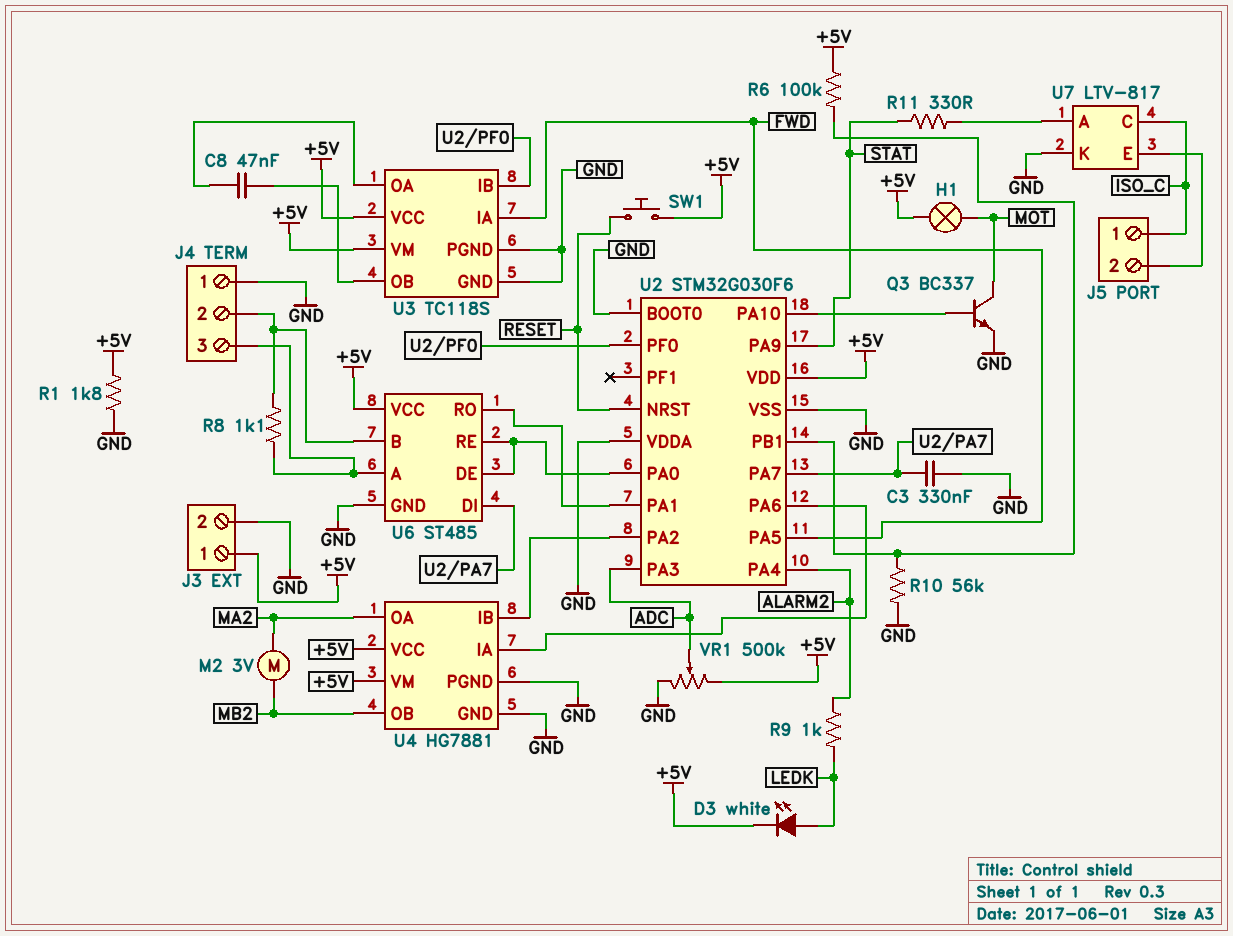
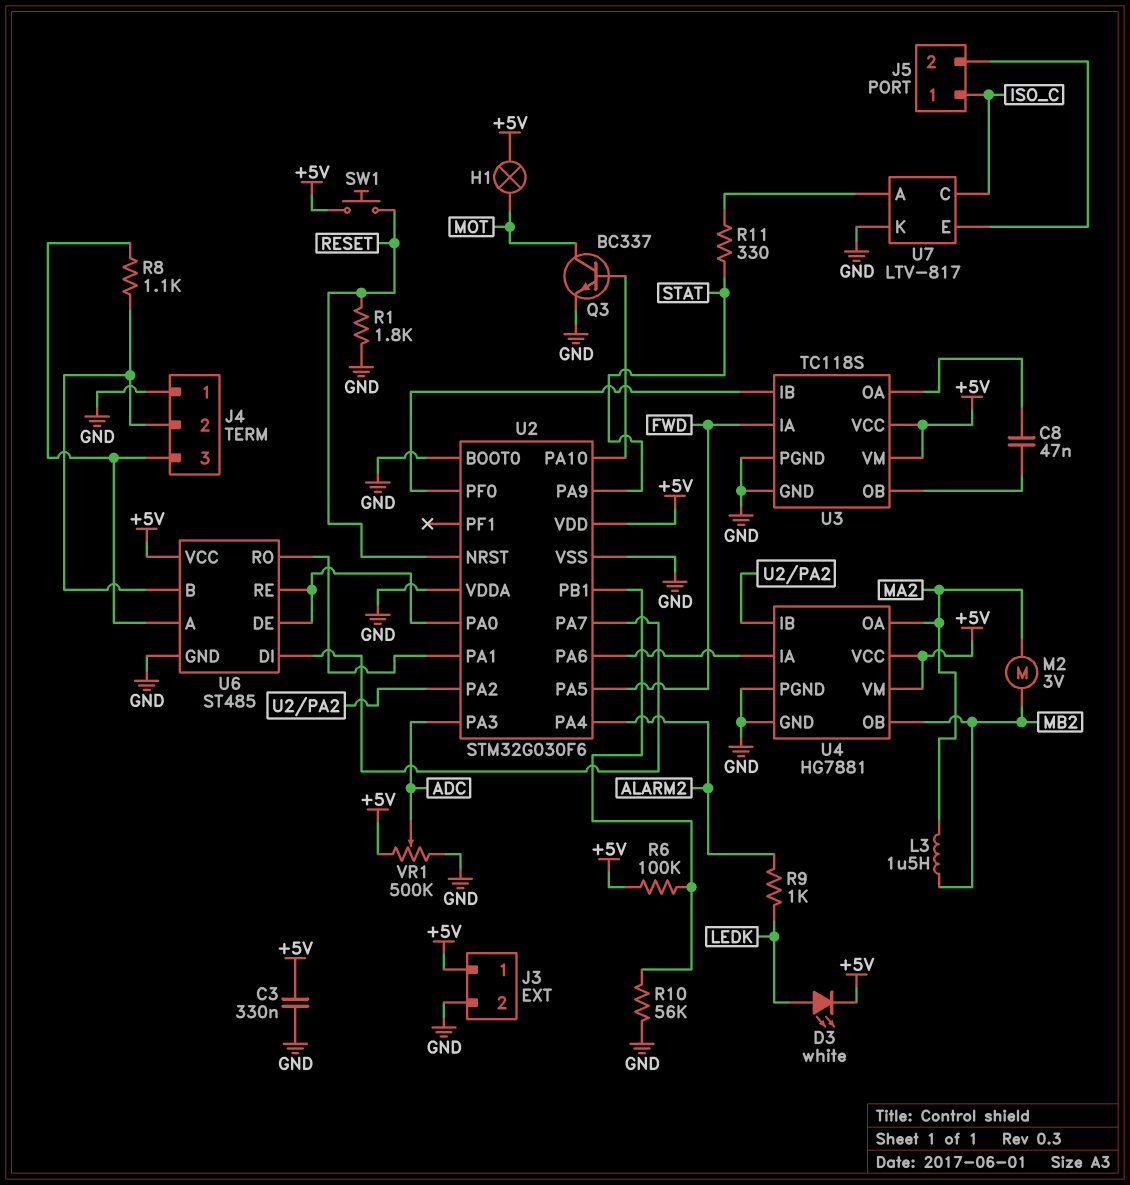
C3: 330nF (GND, U2/PA7) -> 330nF (+5V, GND)
L3: none -> 1.5uH (MA2, MB2)
R1: 1.8k (+5V, GND) -> 1.8k (GND, RESET)

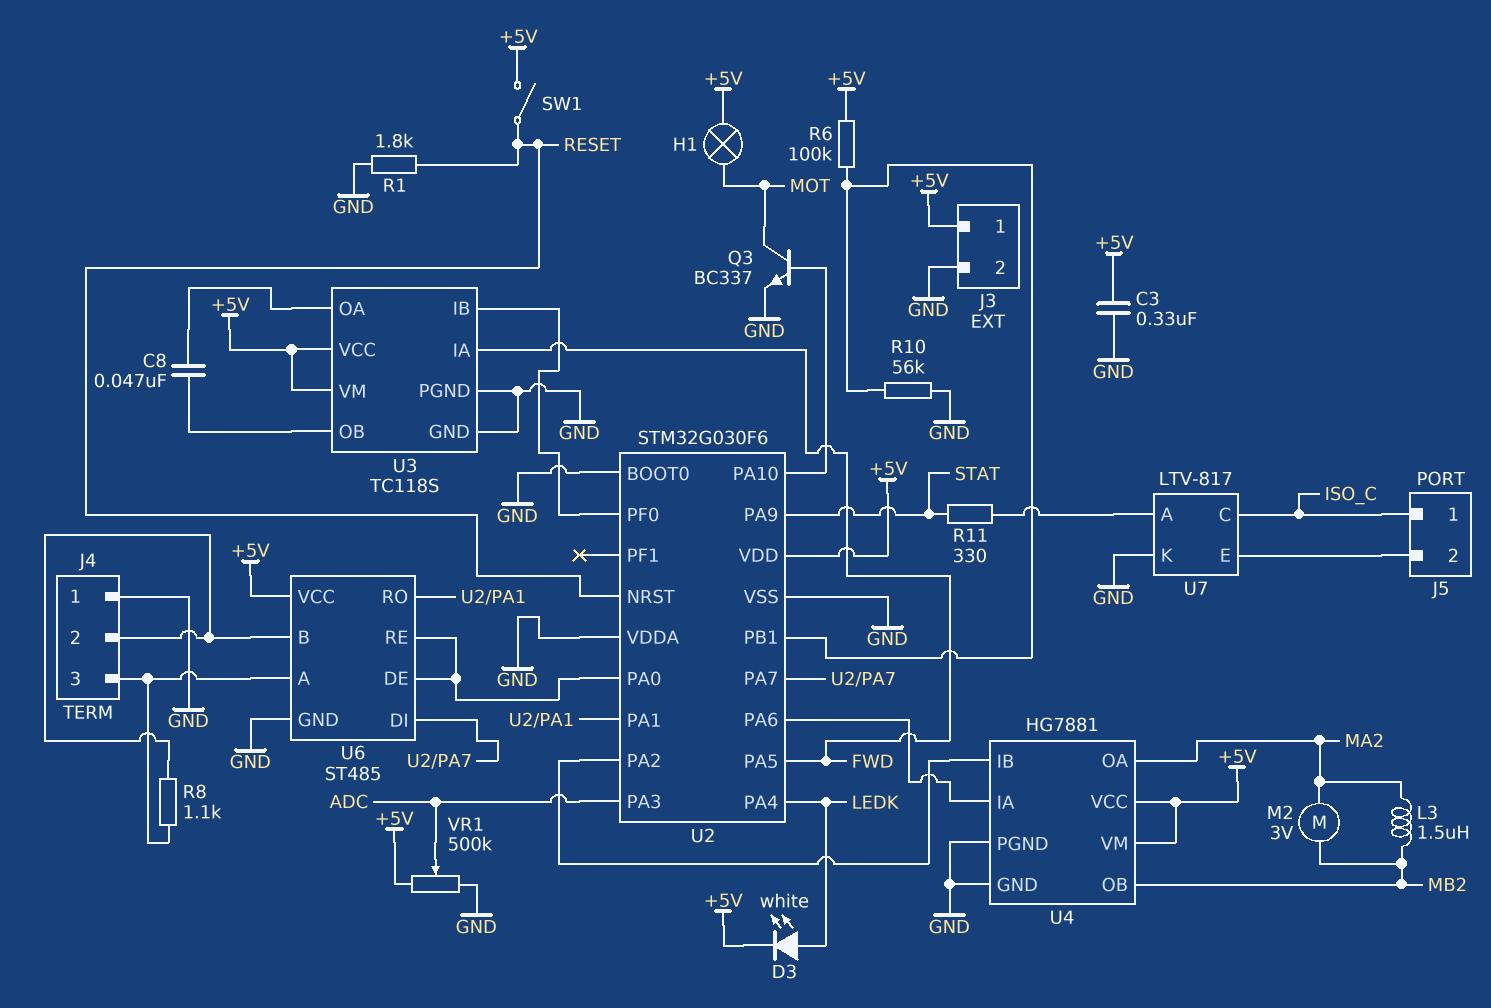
R9: 1k (ALARM2, LEDK) -> none
SW1: button (+5V, RESET) -> switch (+5V, RESET)
U2 pin PA4: ALARM2 -> LEDK

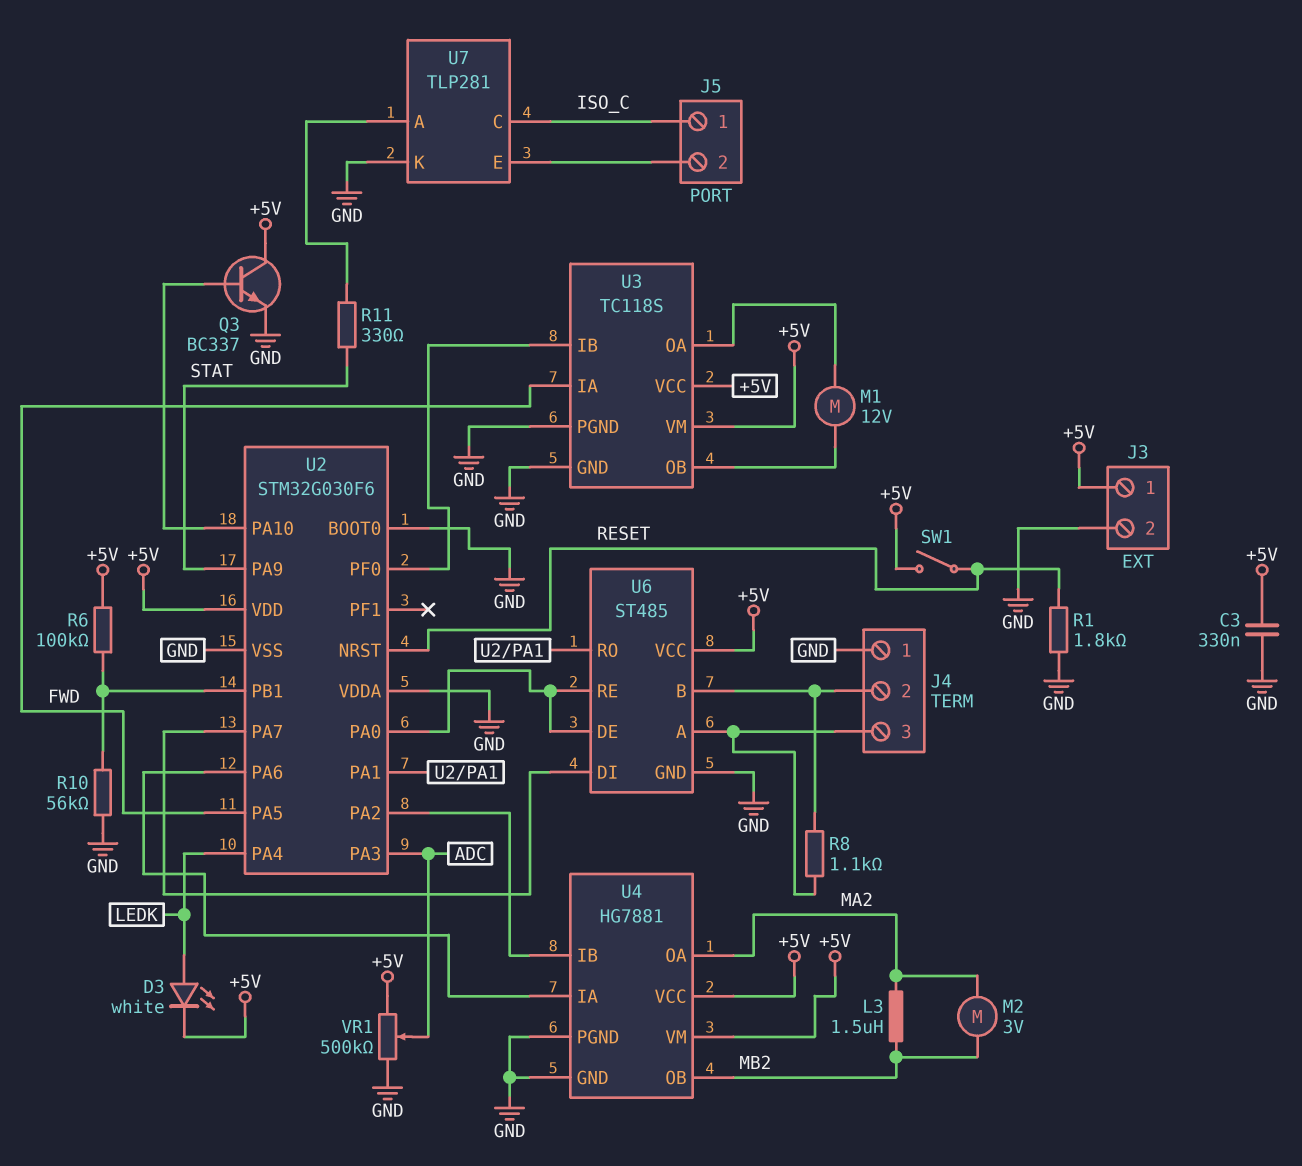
C8: 47nF (U3/OA, U3/OB) -> none
H1: lamp (+5V, MOT) -> none
M1: none -> motor 12V (U3/OA, U3/OB)
Q3: NPN BC337 (B U2/PA10, C MOT, E GND) -> NPN BC337 (B U2/PA10, C +5V, E GND)
U7: LTV-817 -> TLP281

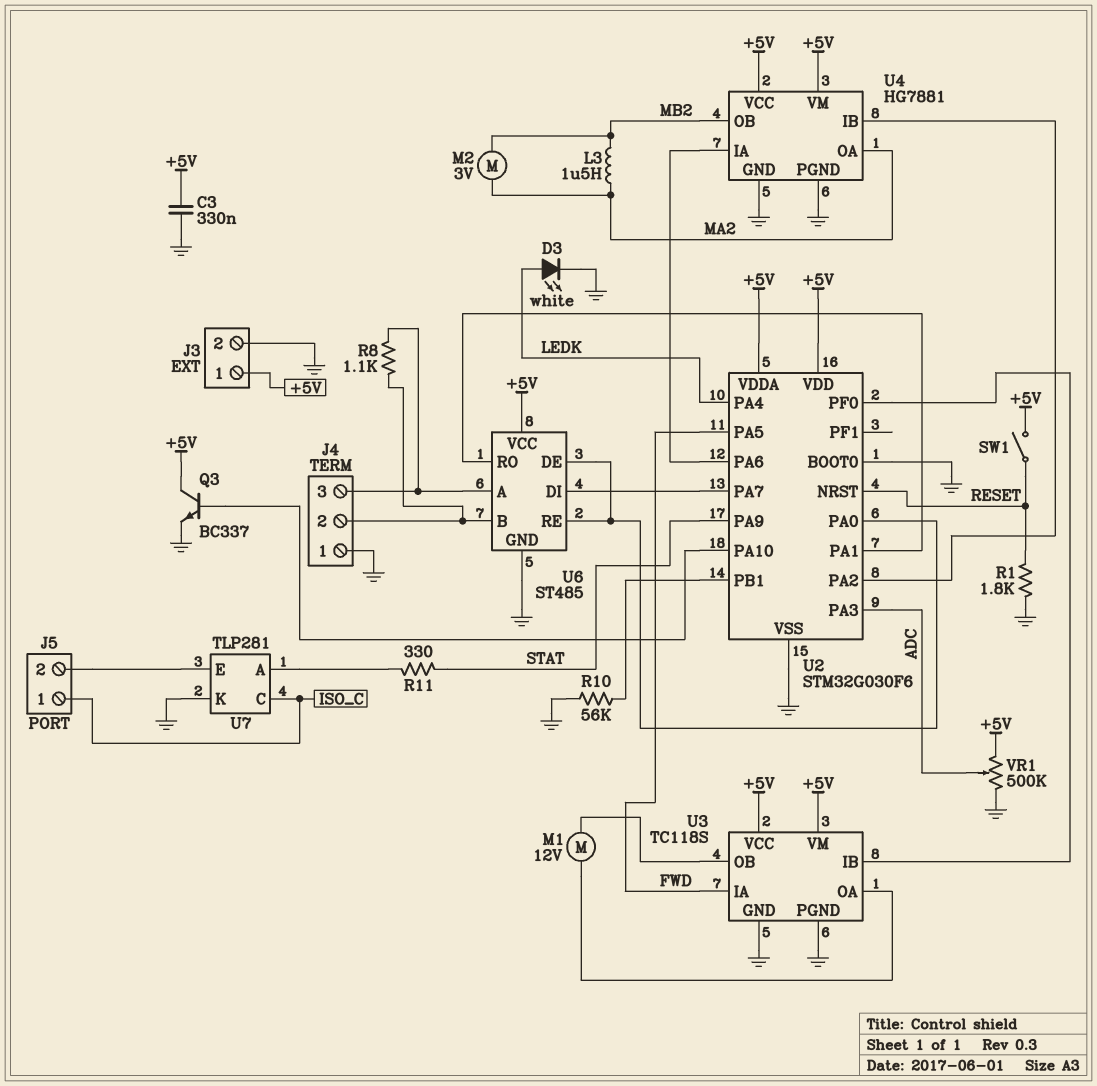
D3: LED white (A LEDK, K +5V) -> LED white (A LEDK, K GND)
R6: 100k (+5V, U2/PB1) -> none
U2 pin VDDA: GND -> +5V

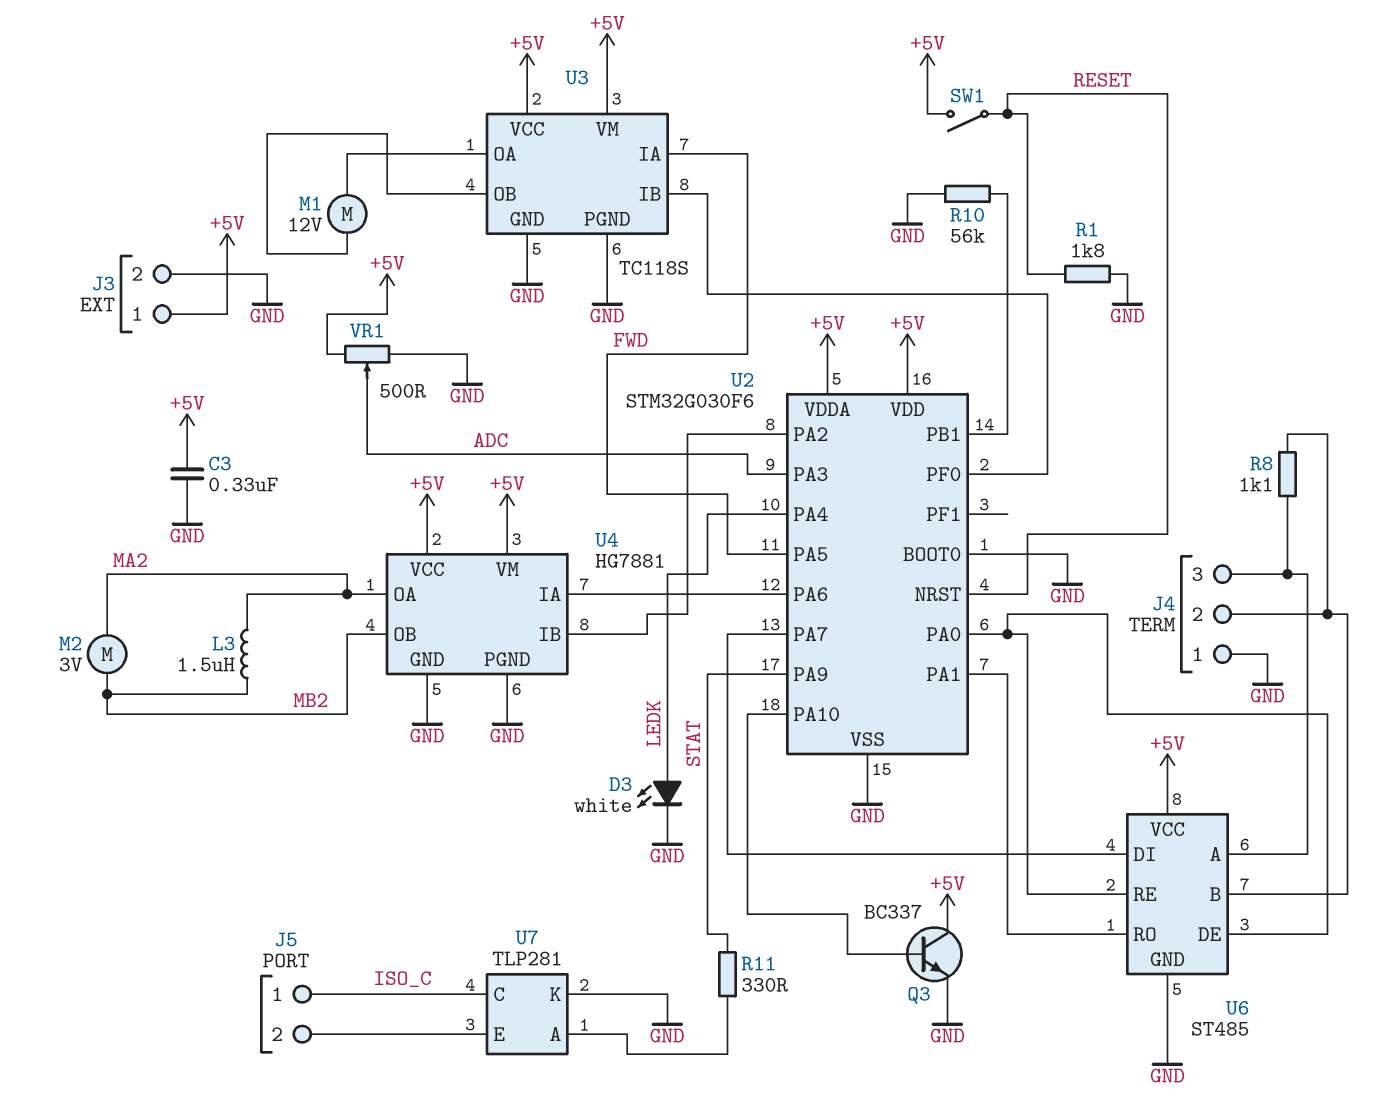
VR1: 500k (+5V, GND, wiper ADC) -> 500 (+5V, GND, wiper ADC)

